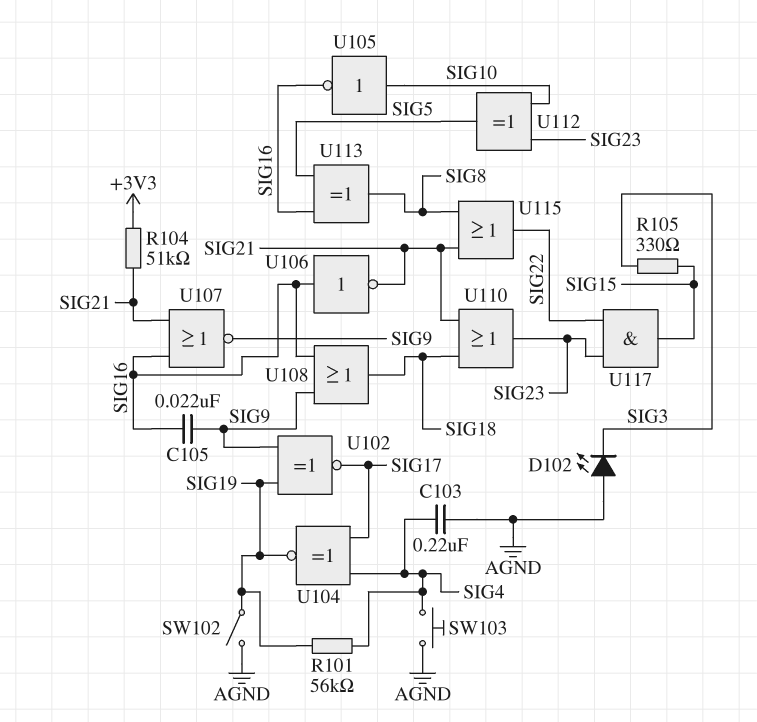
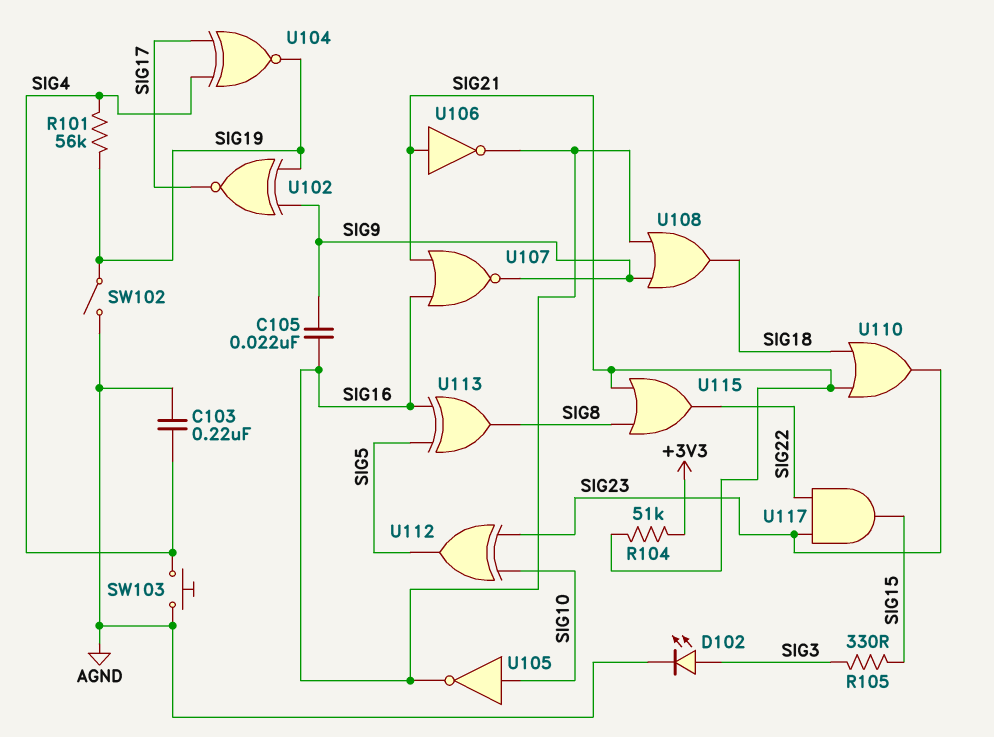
D102: LED (A AGND, K SIG3) -> LED (A SIG3, K AGND)
U106: NOT (in SIG16, out SIG21) -> NOT (in SIG21, out SIG16)

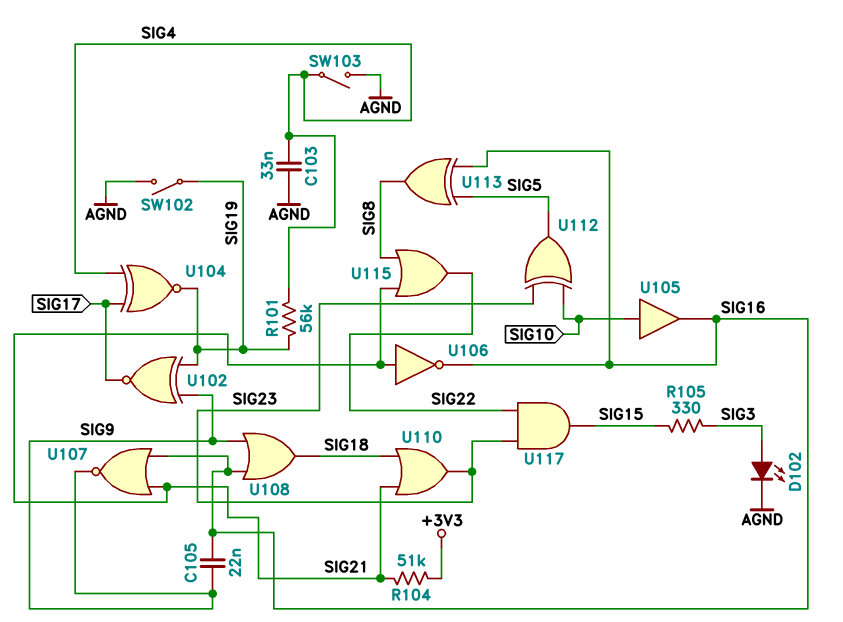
C103: 220nF (AGND, SIG4) -> 33nF (AGND, SIG4)
SW103: button (AGND, SIG4) -> switch (AGND, SIG4)
U105: NOT (in SIG10, out SIG16) -> buffer (in SIG10, out SIG16)

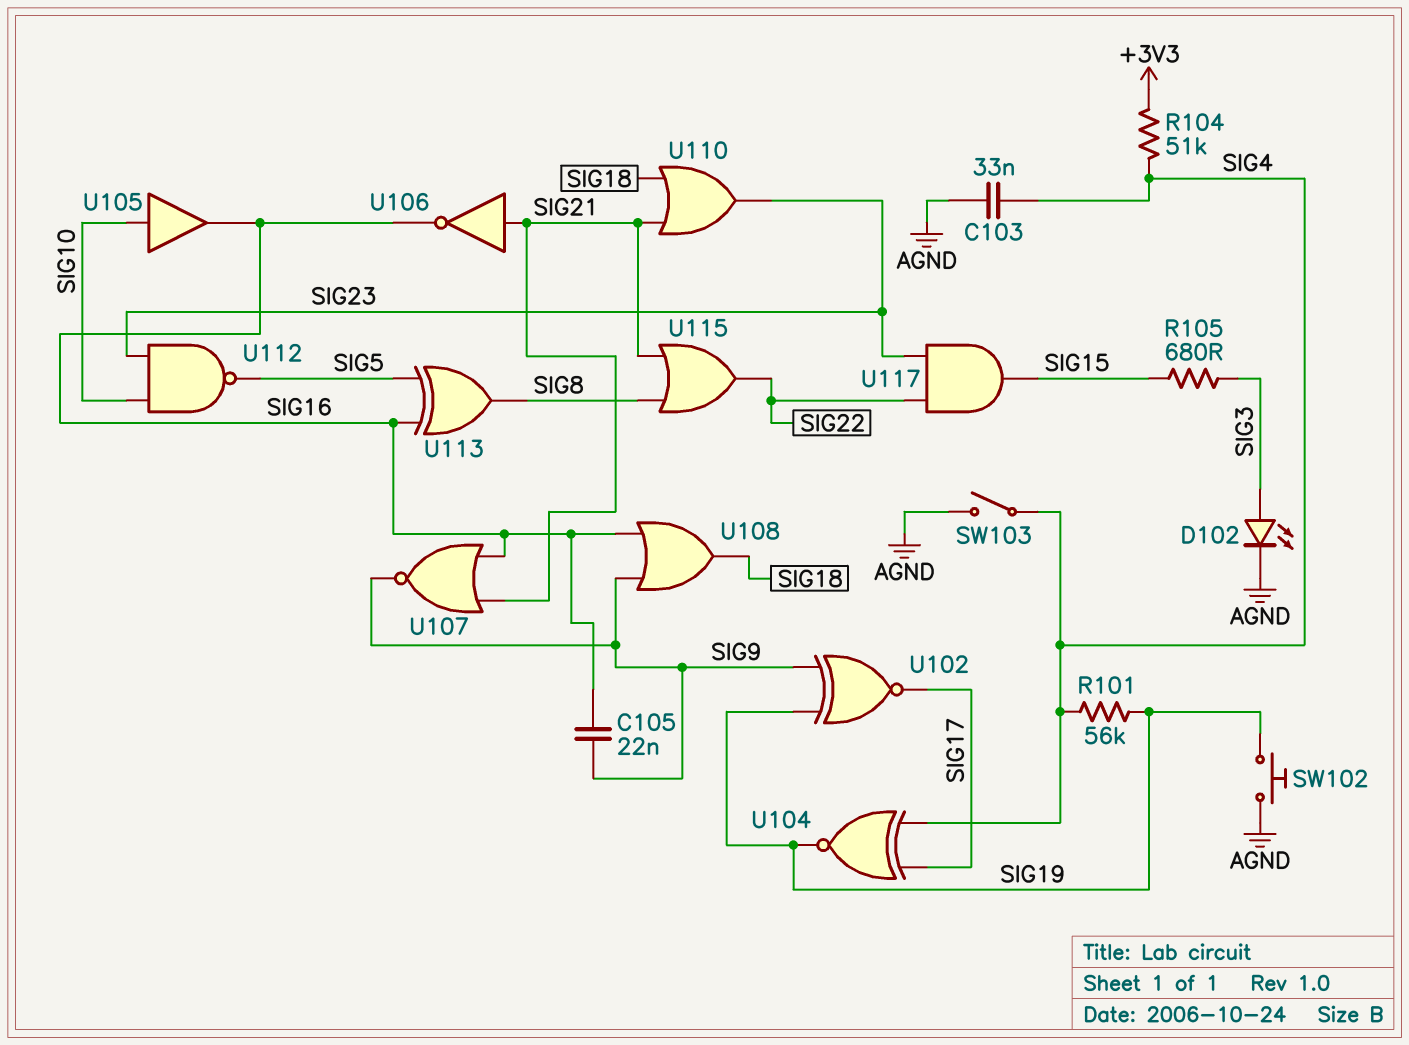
R104: 51k (+3V3, SIG21) -> 51k (+3V3, SIG4)
R105: 330 (SIG3, SIG15) -> 680 (SIG3, SIG15)
SW102: switch (AGND, SIG19) -> button (AGND, SIG19)
U112: XOR (in SIG10, in SIG23, out SIG5) -> NAND (in SIG10, in SIG23, out SIG5)

